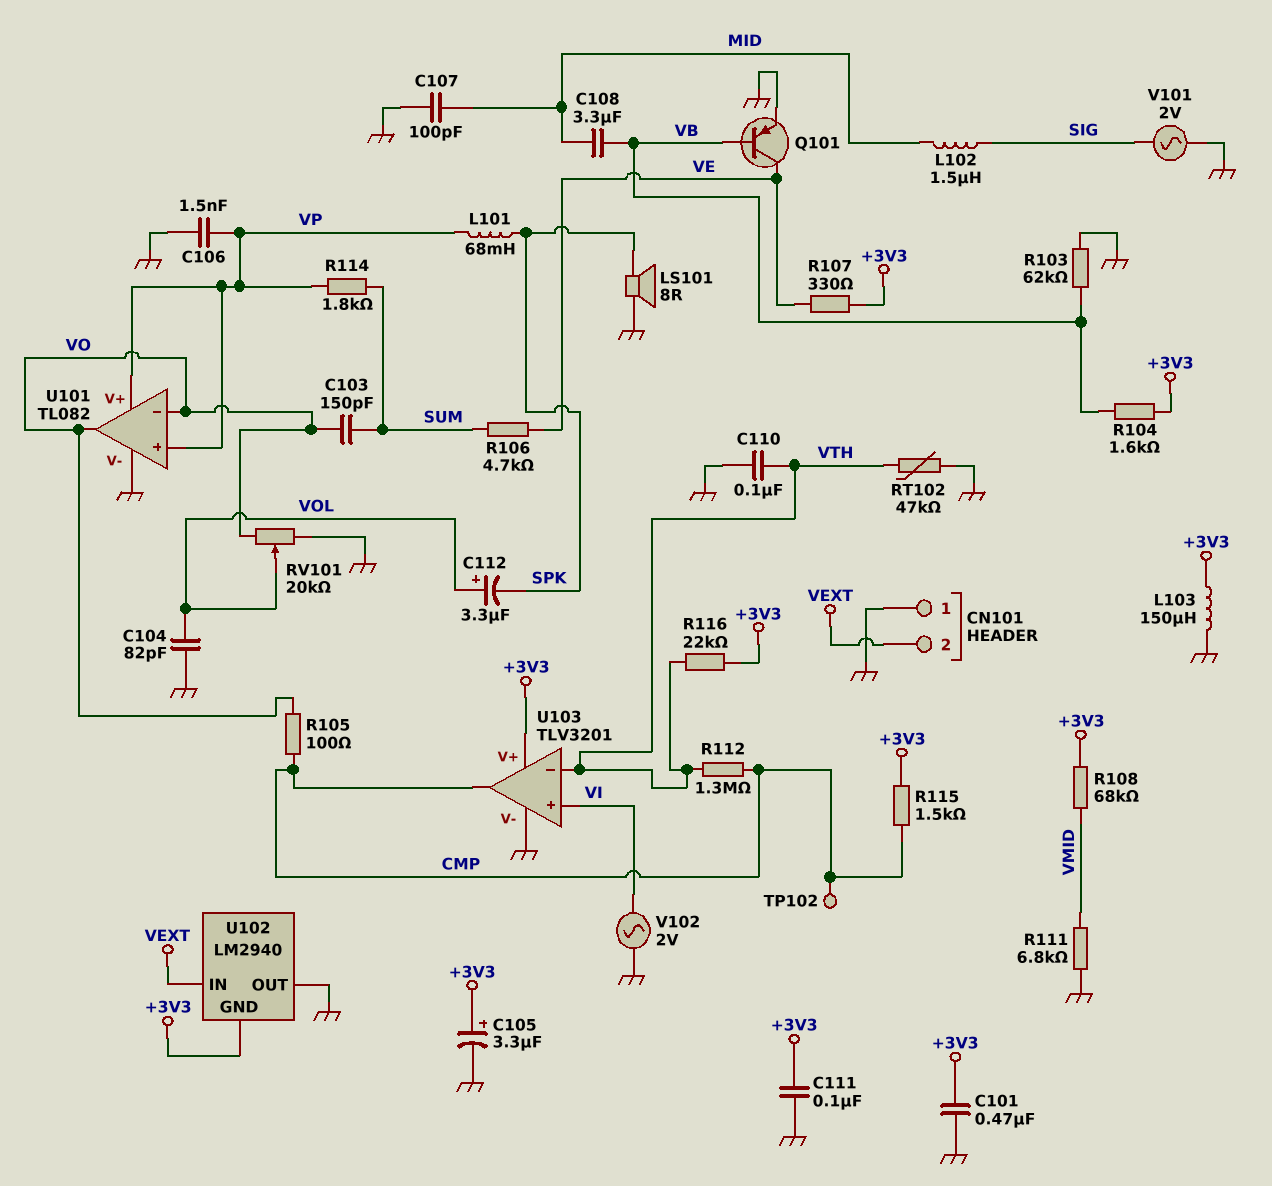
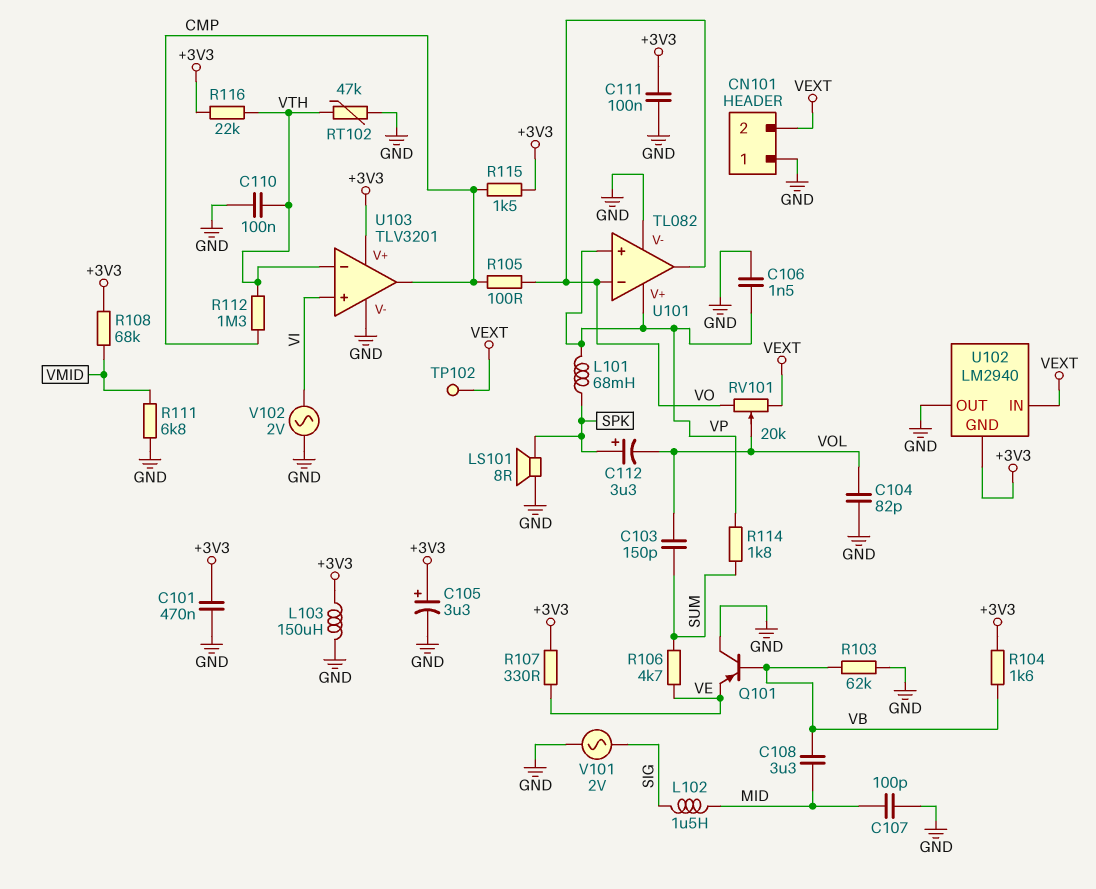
C103: 150pF (SUM, VO) -> 150pF (SUM, VOL)
C112: 3.3uF (plus VOL, minus SPK) -> 3.3uF (plus SPK, minus VOL)
Q101: PNP (B VB, C VE, E GND) -> PNP (B VB, C GND, E VE)
RV101: 20k (GND, VO, wiper VOL) -> 20k (VEXT, VO, wiper VOL)
TP102: test point (CMP) -> test point (VEXT)

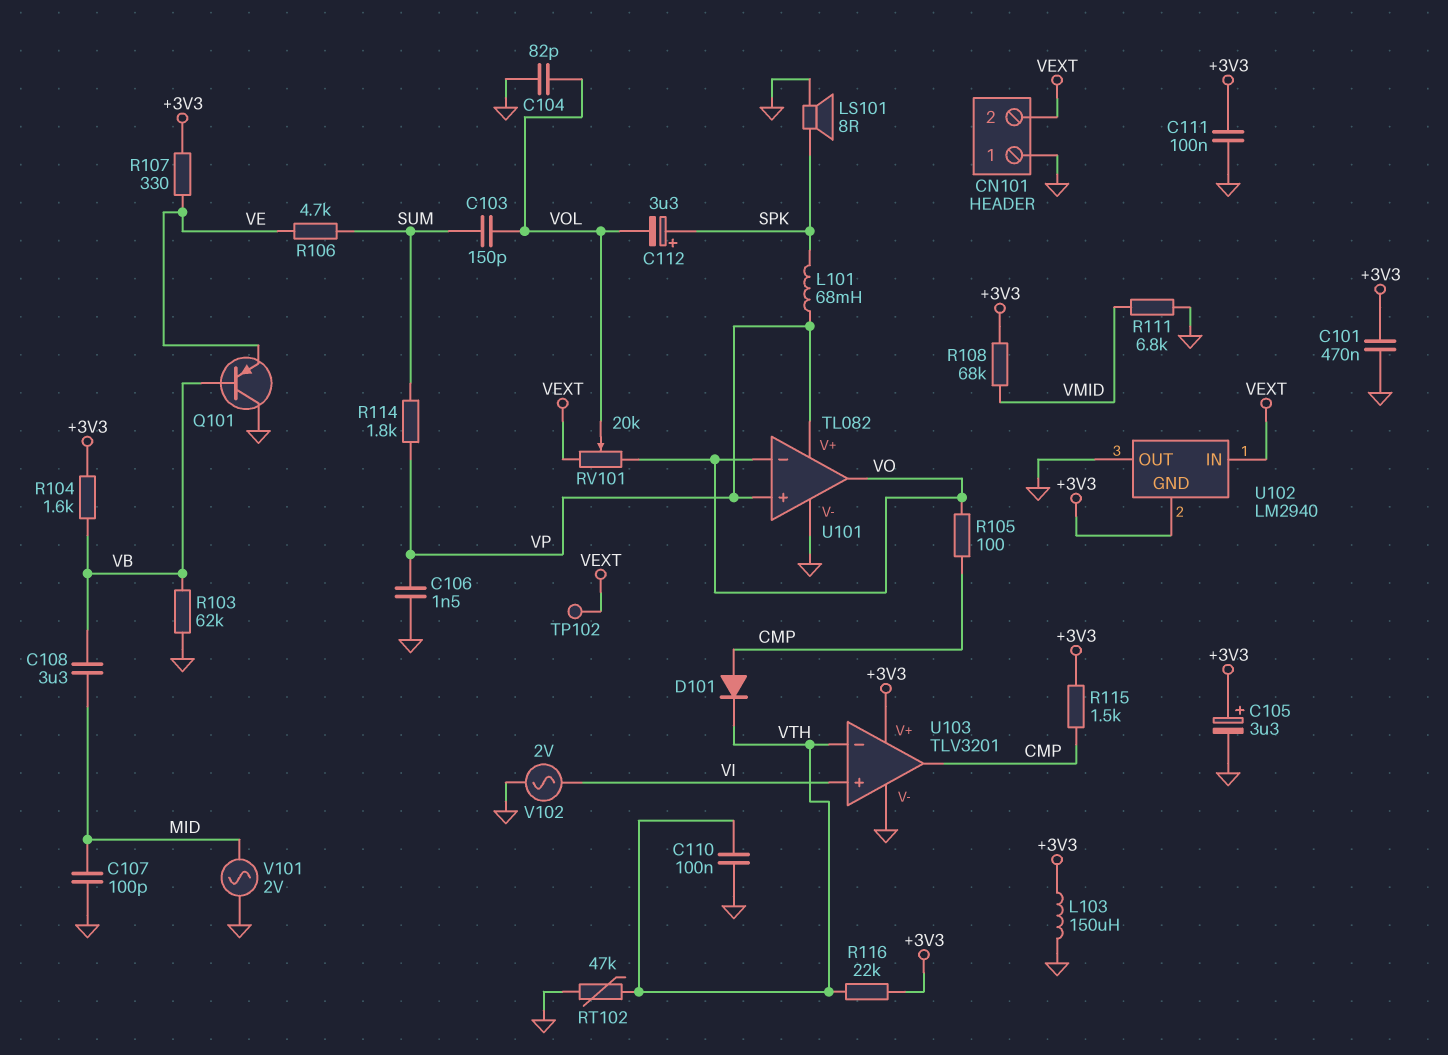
D101: none -> diode (A CMP, K VTH)
L102: 1.5uH (MID, SIG) -> none
R112: 1.3M (CMP, VTH) -> none
V101: AC 2V (GND, SIG) -> AC 2V (GND, MID)

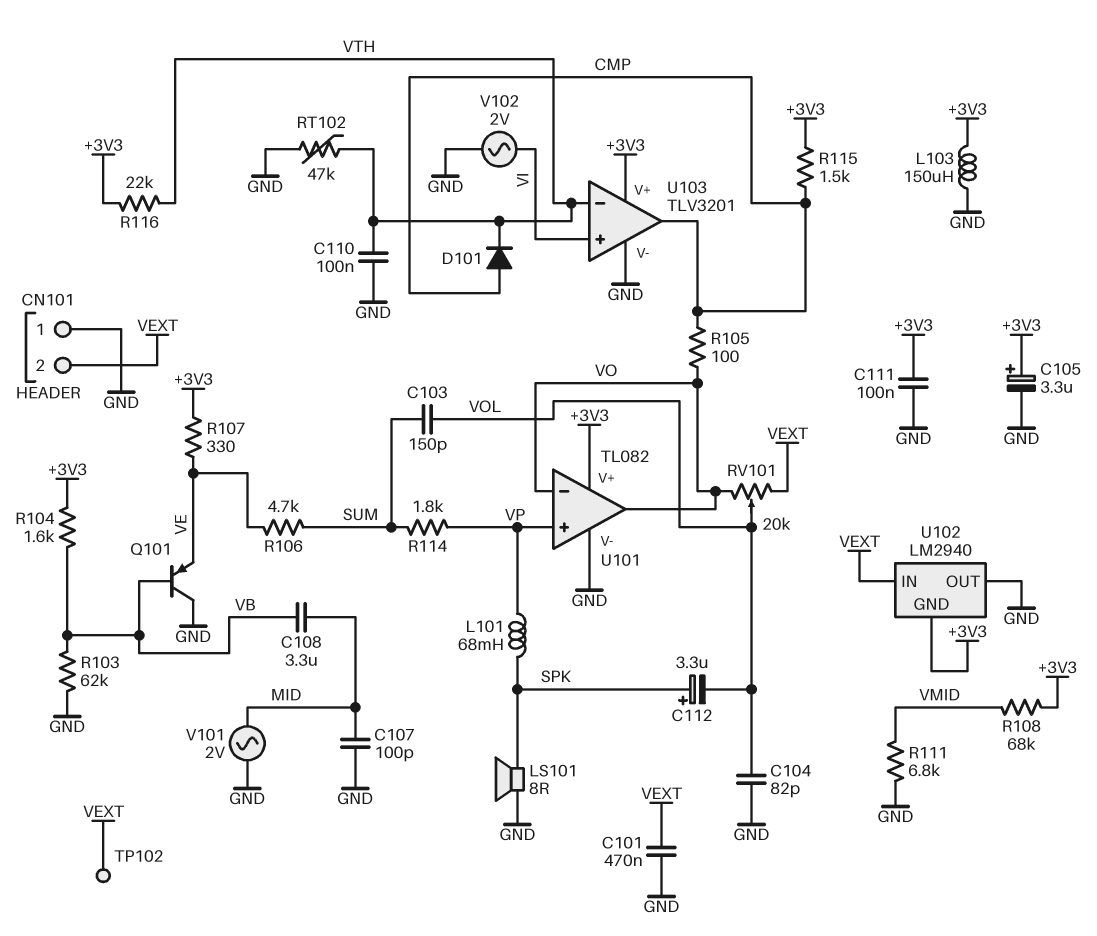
C101: 470nF (+3V3, GND) -> 470nF (GND, VEXT)
C106: 1.5nF (GND, VP) -> none
U101 pin V+: VP -> +3V3

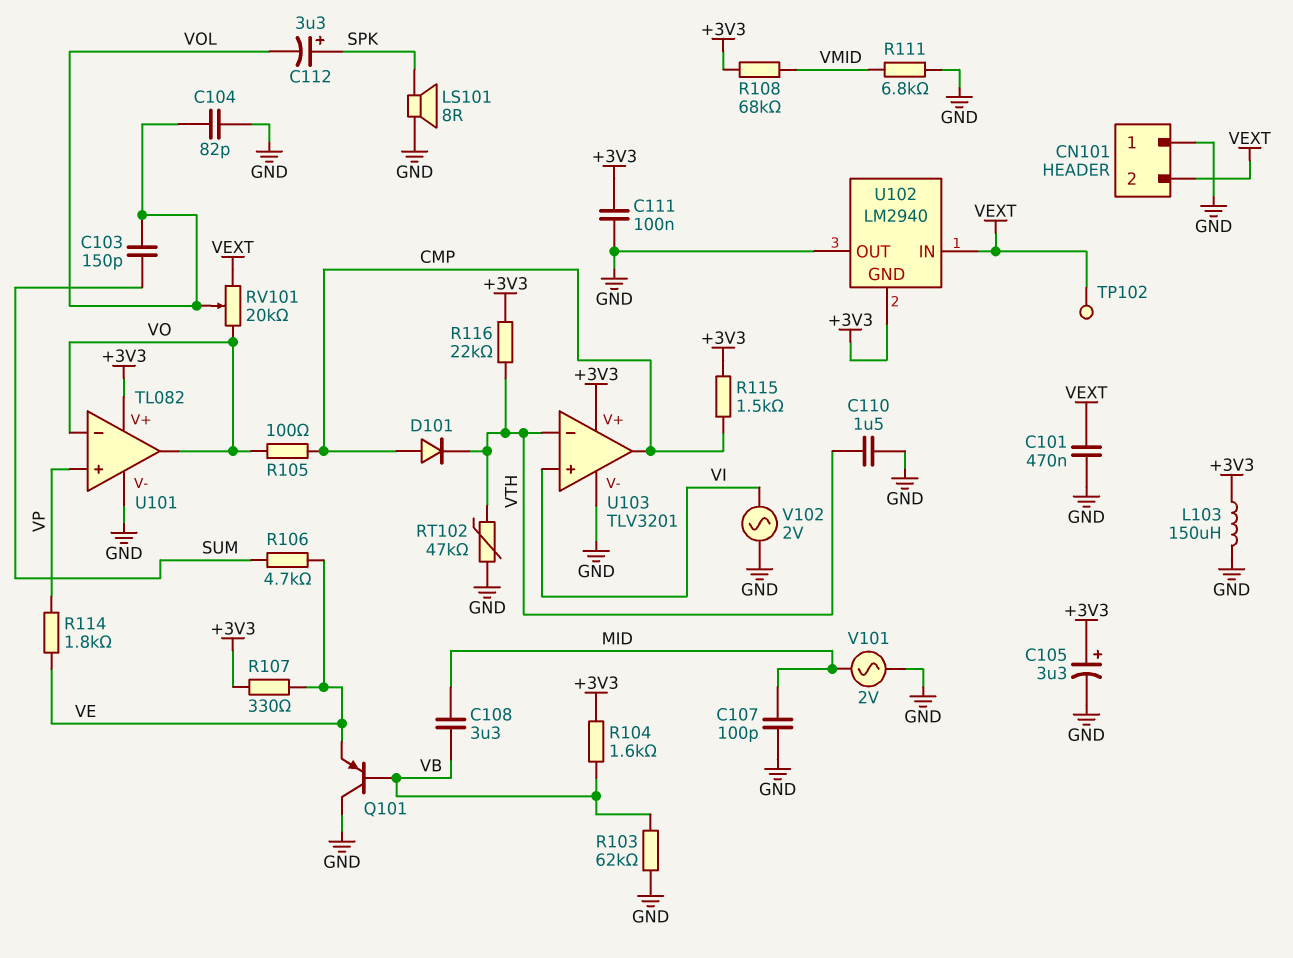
C110: 100nF (GND, VTH) -> 1.5uF (GND, VTH)
L101: 68mH (SPK, VP) -> none
R114: 1.8k (SUM, VP) -> 1.8k (VE, VP)

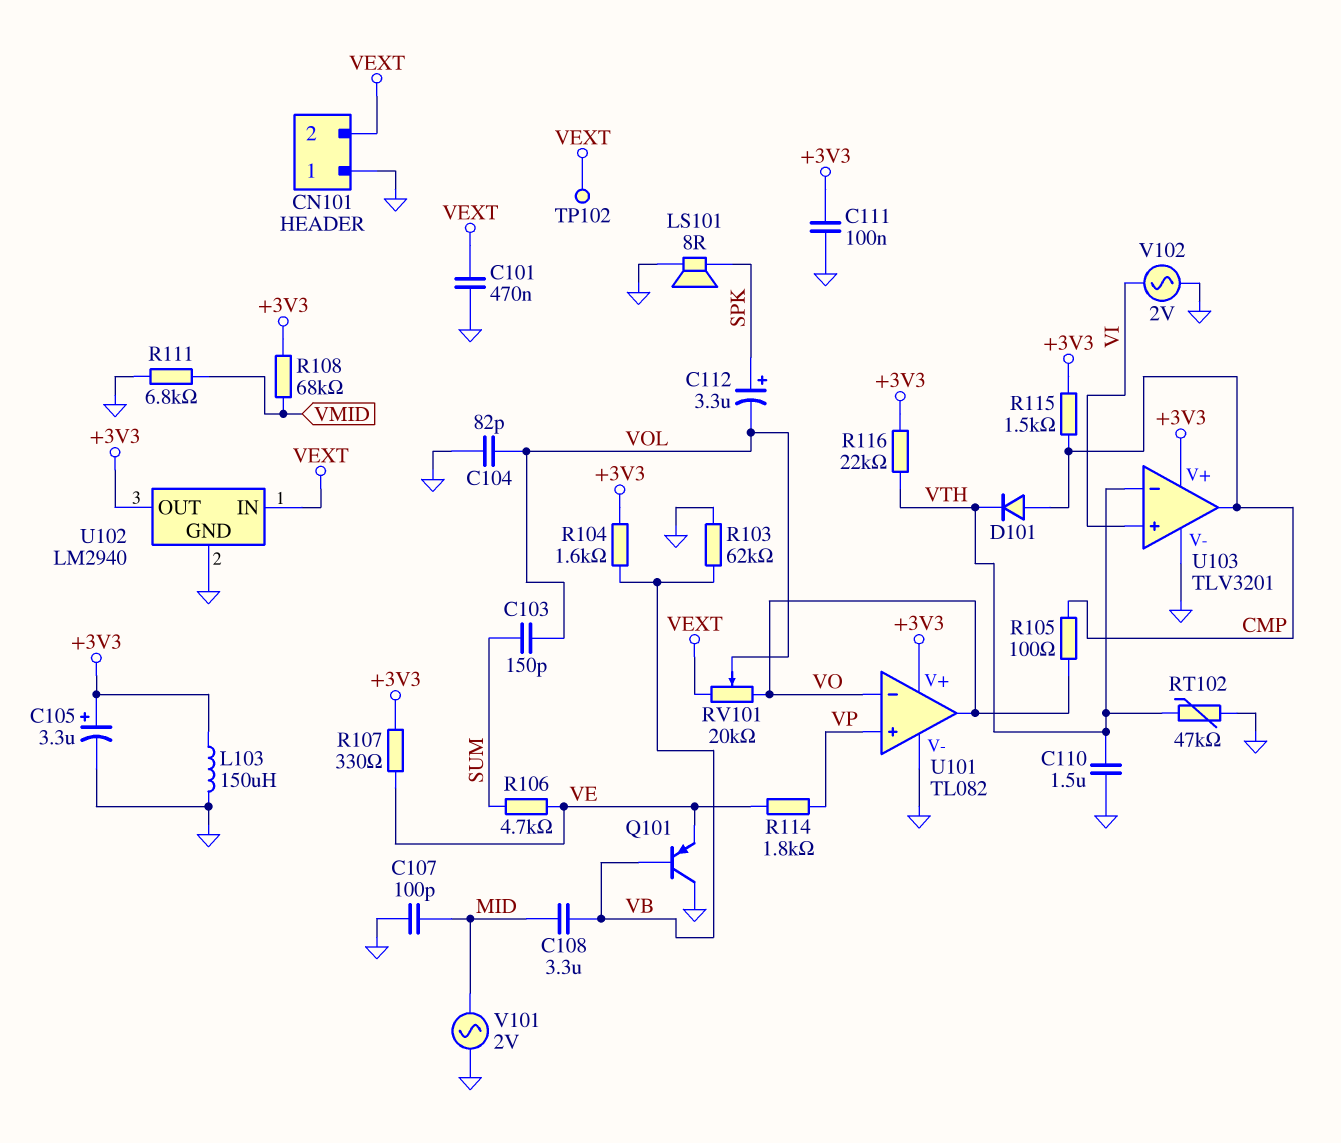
U102 pin GND: +3V3 -> GND
U102 pin OUT: GND -> +3V3

